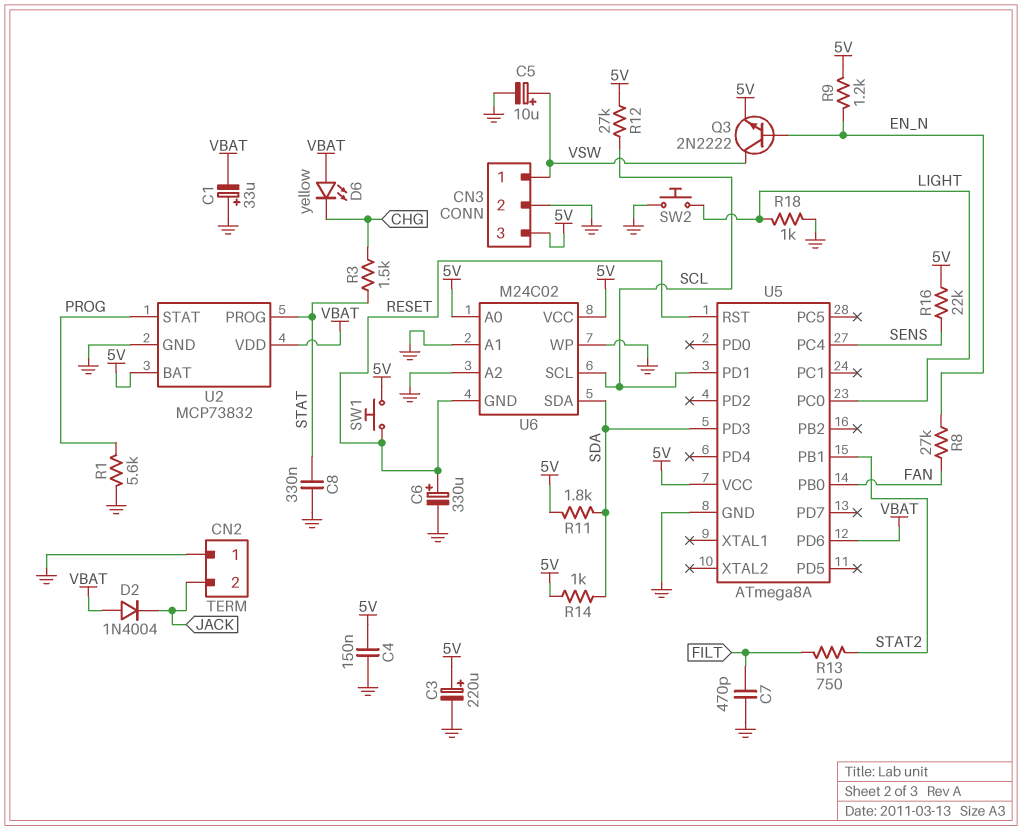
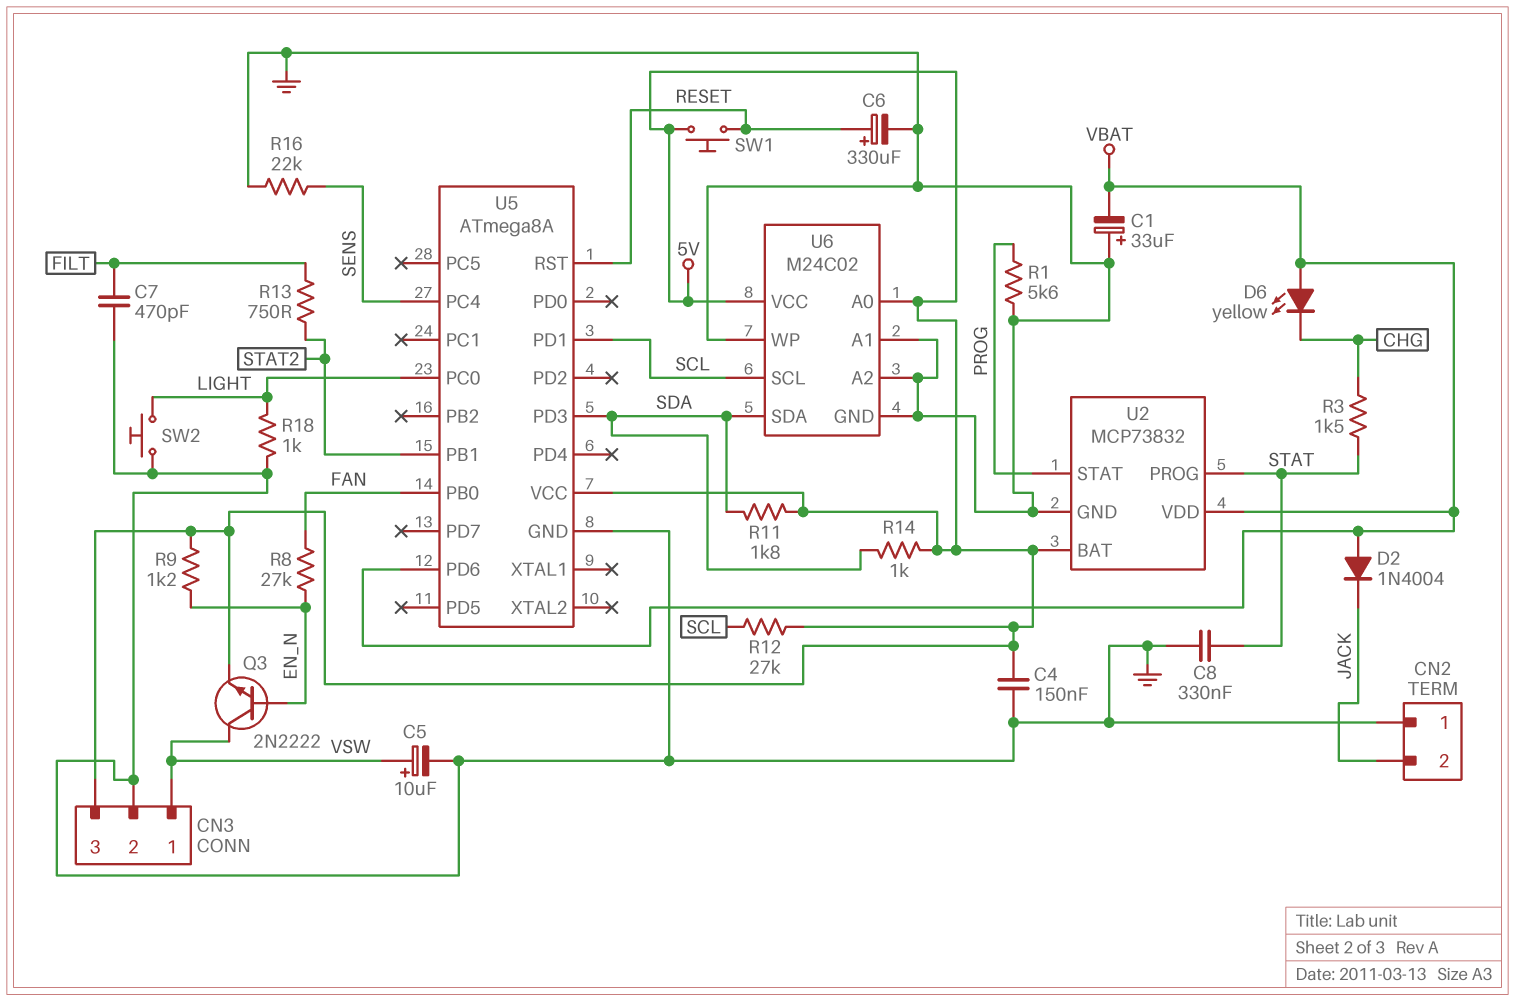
C3: 220uF (plus 5V, minus GND) -> none
R16: 22k (5V, SENS) -> 22k (GND, SENS)
U6 pin GND: RESET -> GND

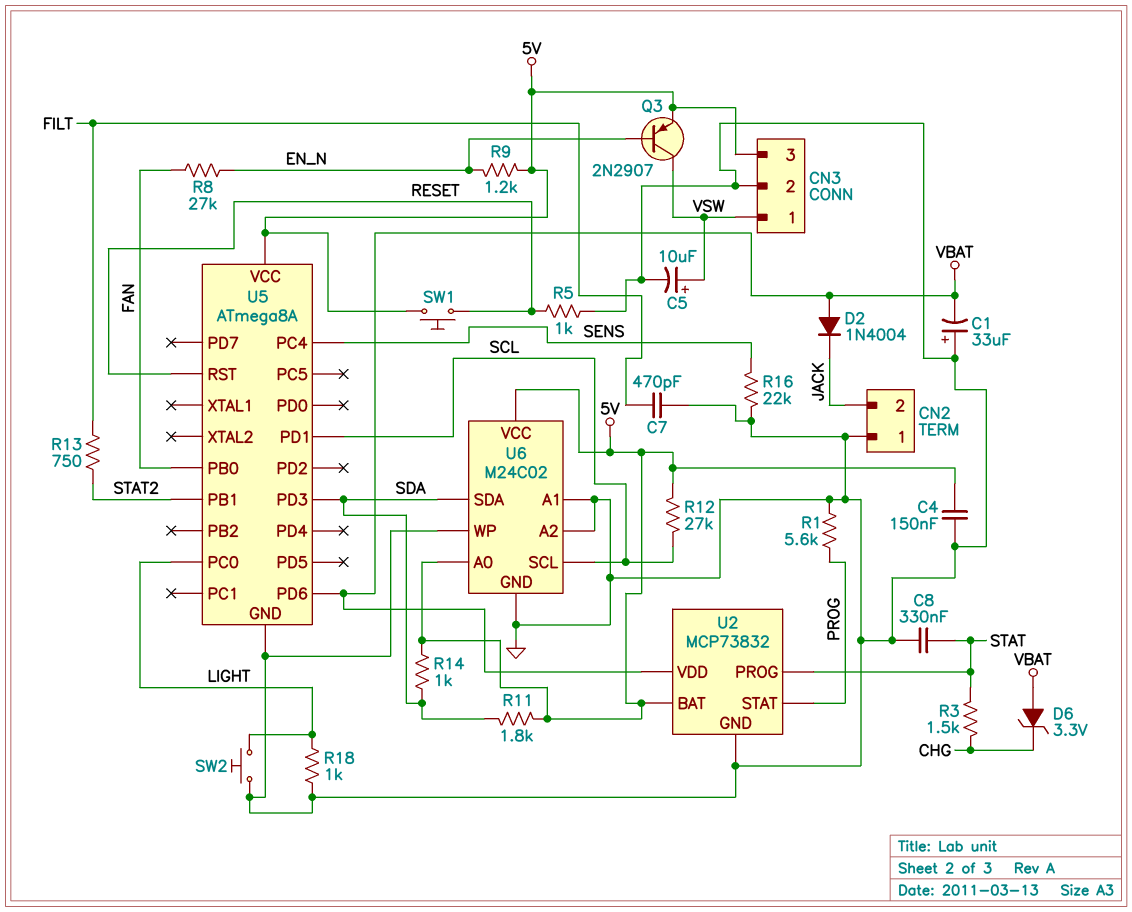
C6: 330uF (plus RESET, minus GND) -> none
D6: LED yellow (A VBAT, K CHG) -> zener 3.3V (A VBAT, K CHG)
Q3: NPN 2N2222 (B EN_N, C VSW, E 5V) -> PNP 2N2907 (B EN_N, C VSW, E 5V)
R5: none -> 1k (GND, RESET)

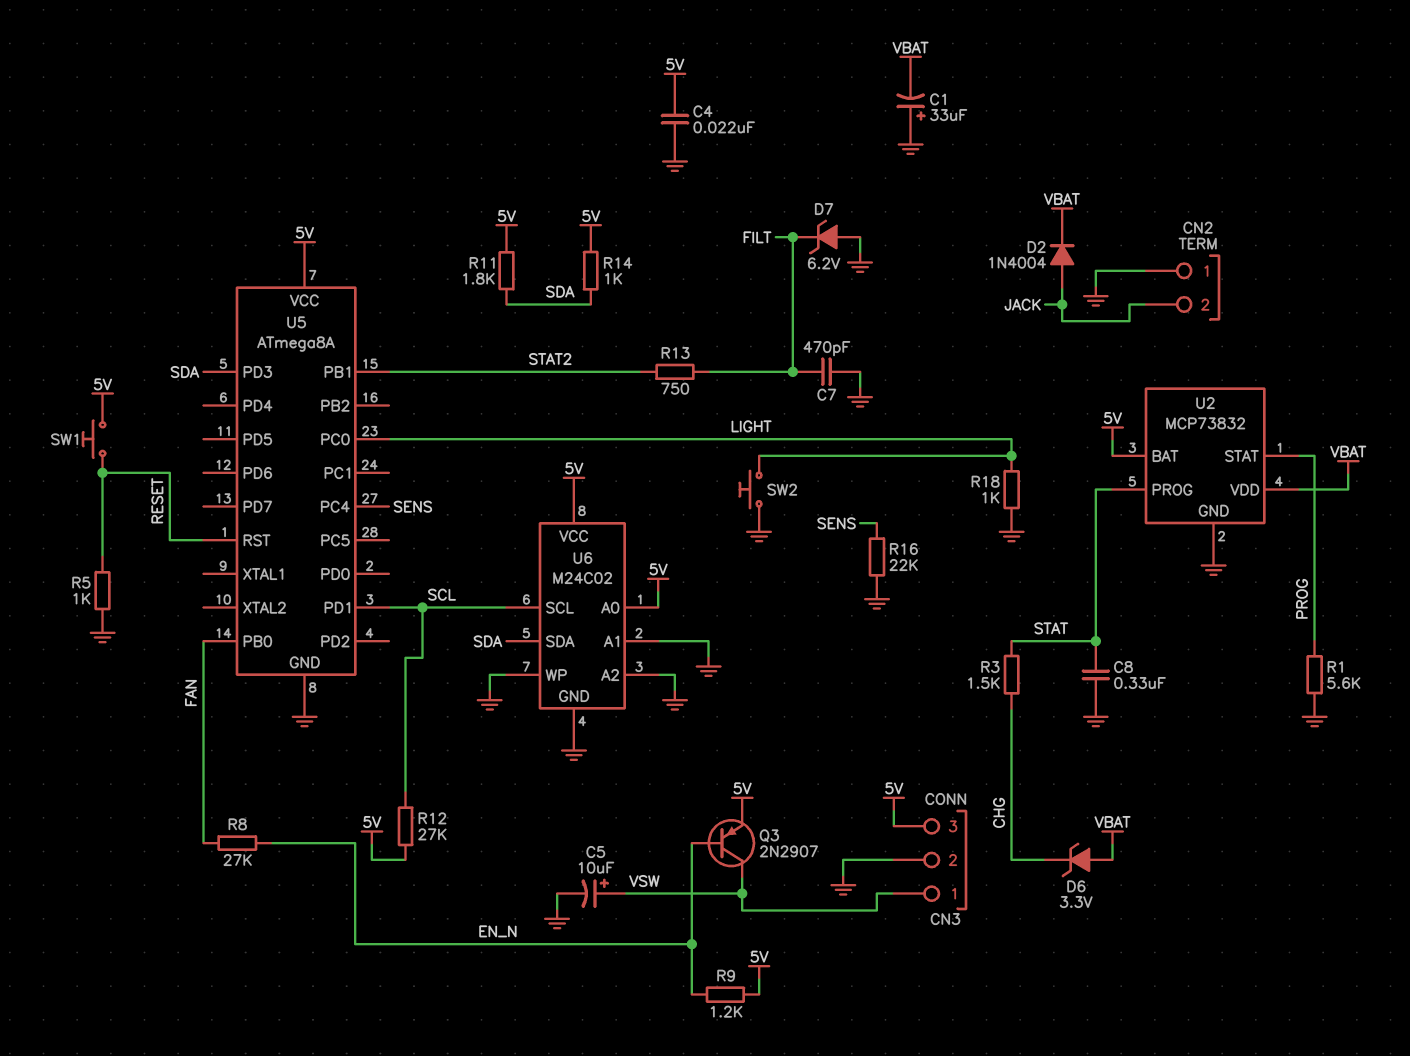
C4: 150nF (5V, GND) -> 22nF (5V, GND)
D2: diode 1N4004 (A VBAT, K JACK) -> diode 1N4004 (A JACK, K VBAT)
D7: none -> zener 6.2V (A GND, K FILT)
U5 pin PD6: VBAT -> none

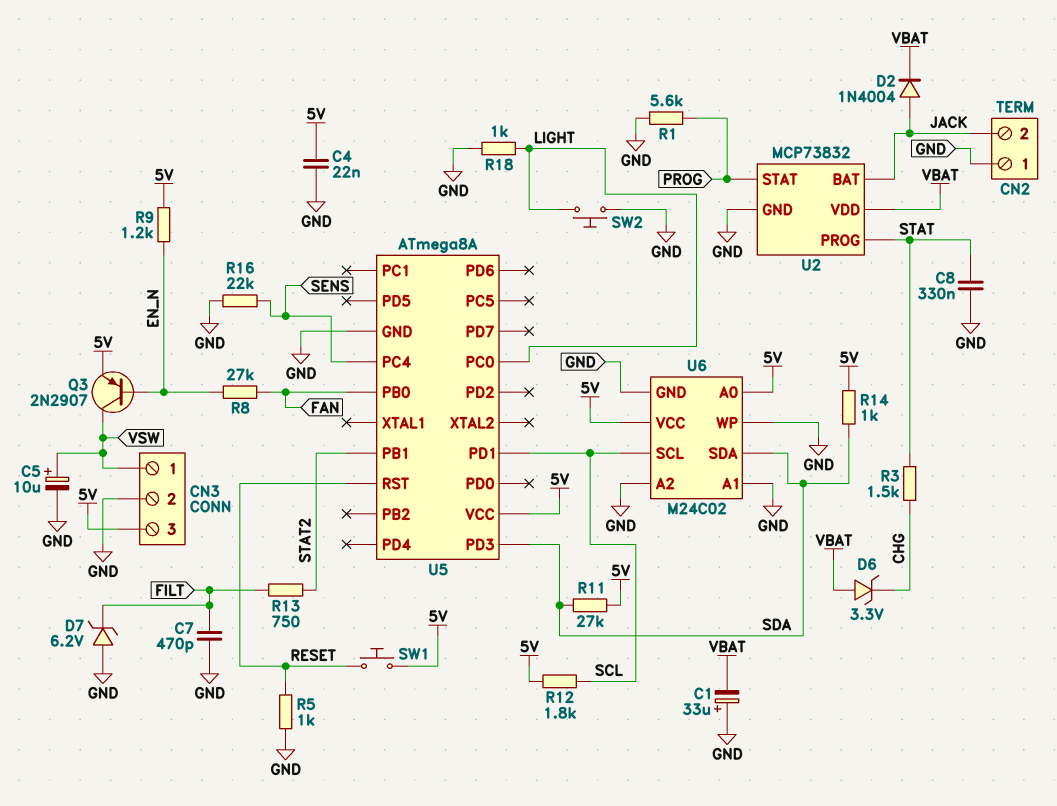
R11: 1.8k (5V, SDA) -> 27k (5V, SDA)
R12: 27k (5V, SCL) -> 1.8k (5V, SCL)
U2 pin BAT: 5V -> JACK

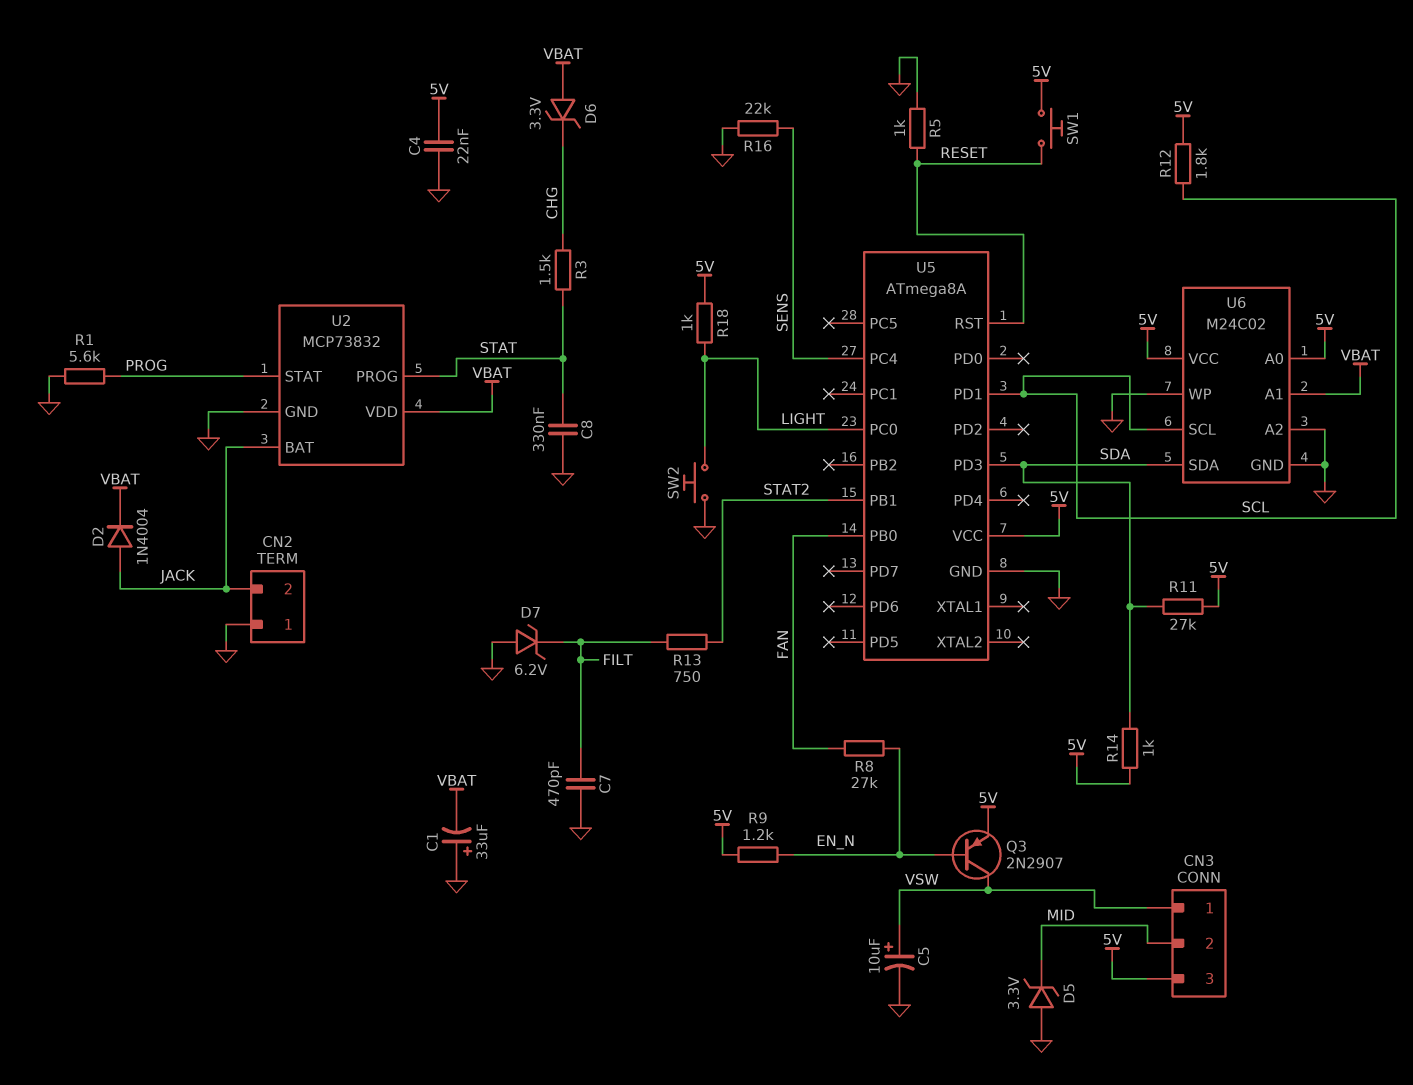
CN3 pin 2: GND -> MID
D5: none -> zener 3.3V (A GND, K MID)
R18: 1k (GND, LIGHT) -> 1k (5V, LIGHT)
U6 pin A1: GND -> VBAT

